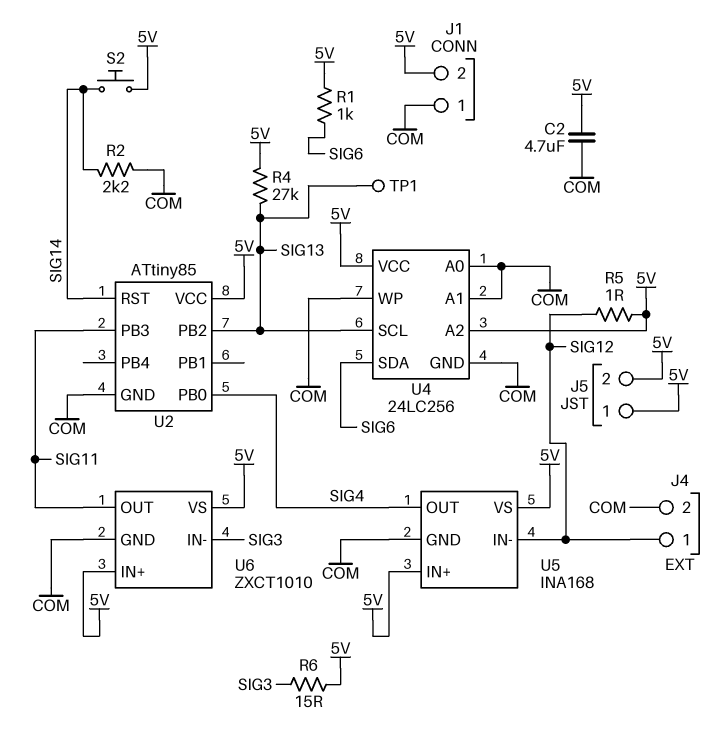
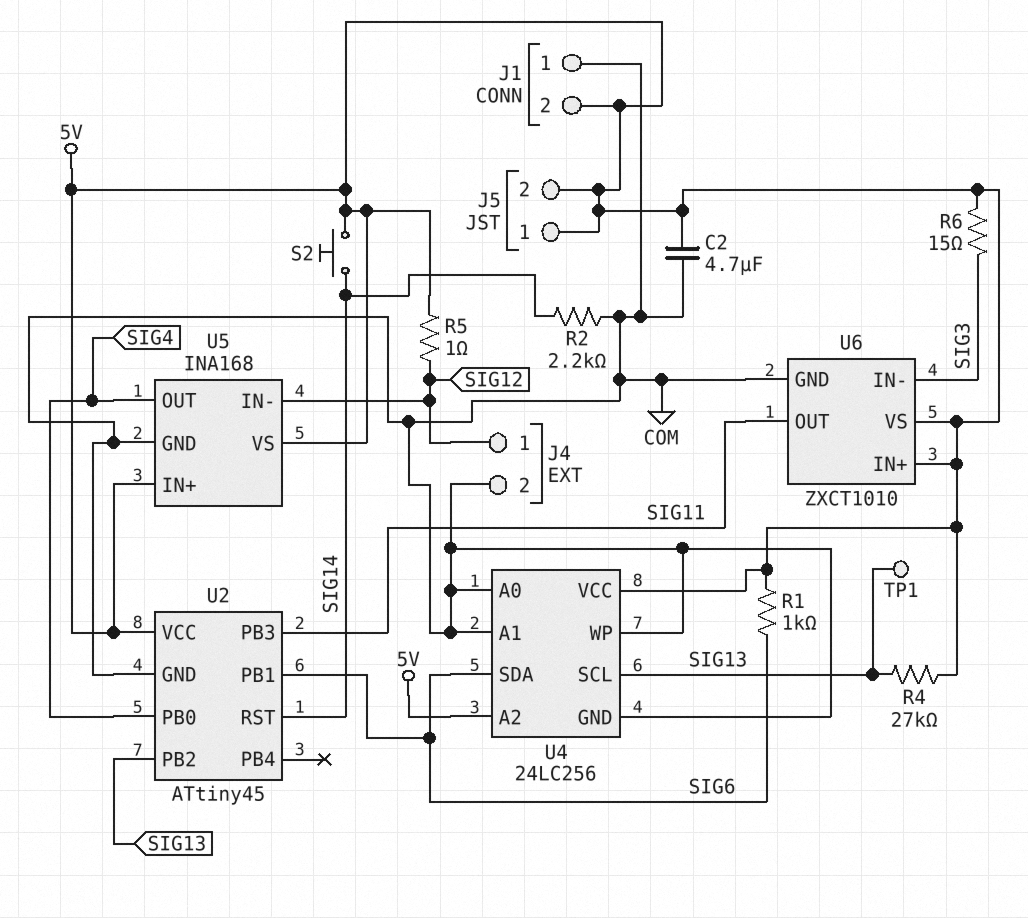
U2: ATtiny85 -> ATtiny45
U2 pin PB1: none -> SIG6

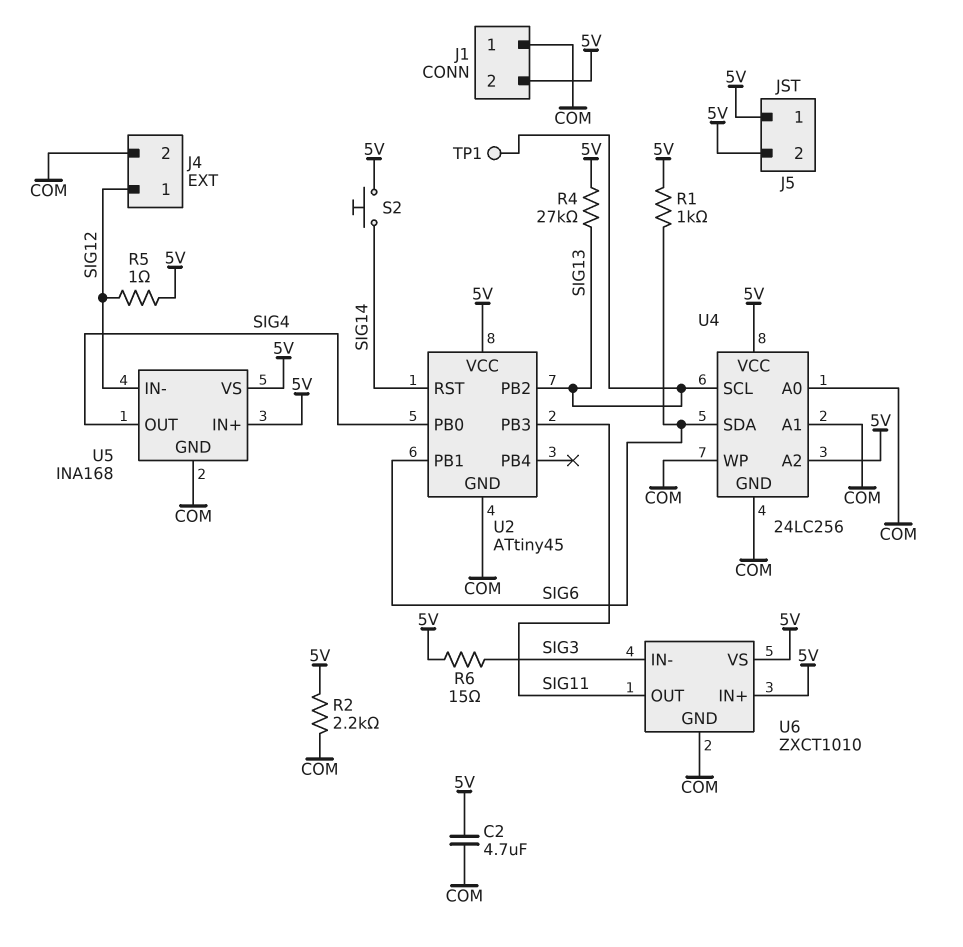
R2: 2.2k (COM, SIG14) -> 2.2k (5V, COM)

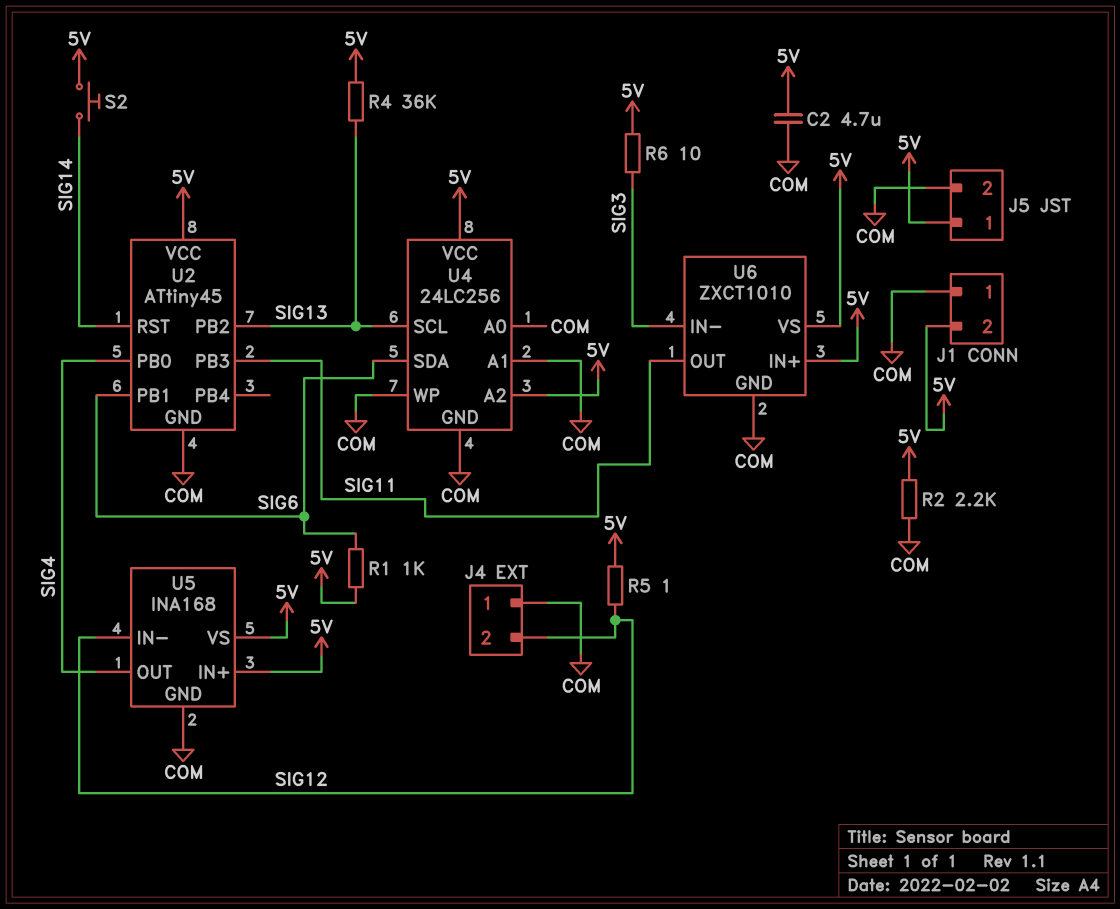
J4 pin 1: SIG12 -> COM
J4 pin 2: COM -> SIG12
J5 pin 2: 5V -> COM
R4: 27k (5V, SIG13) -> 36k (5V, SIG13)
R6: 15 (5V, SIG3) -> 10 (5V, SIG3)
TP1: test point (SIG13) -> none

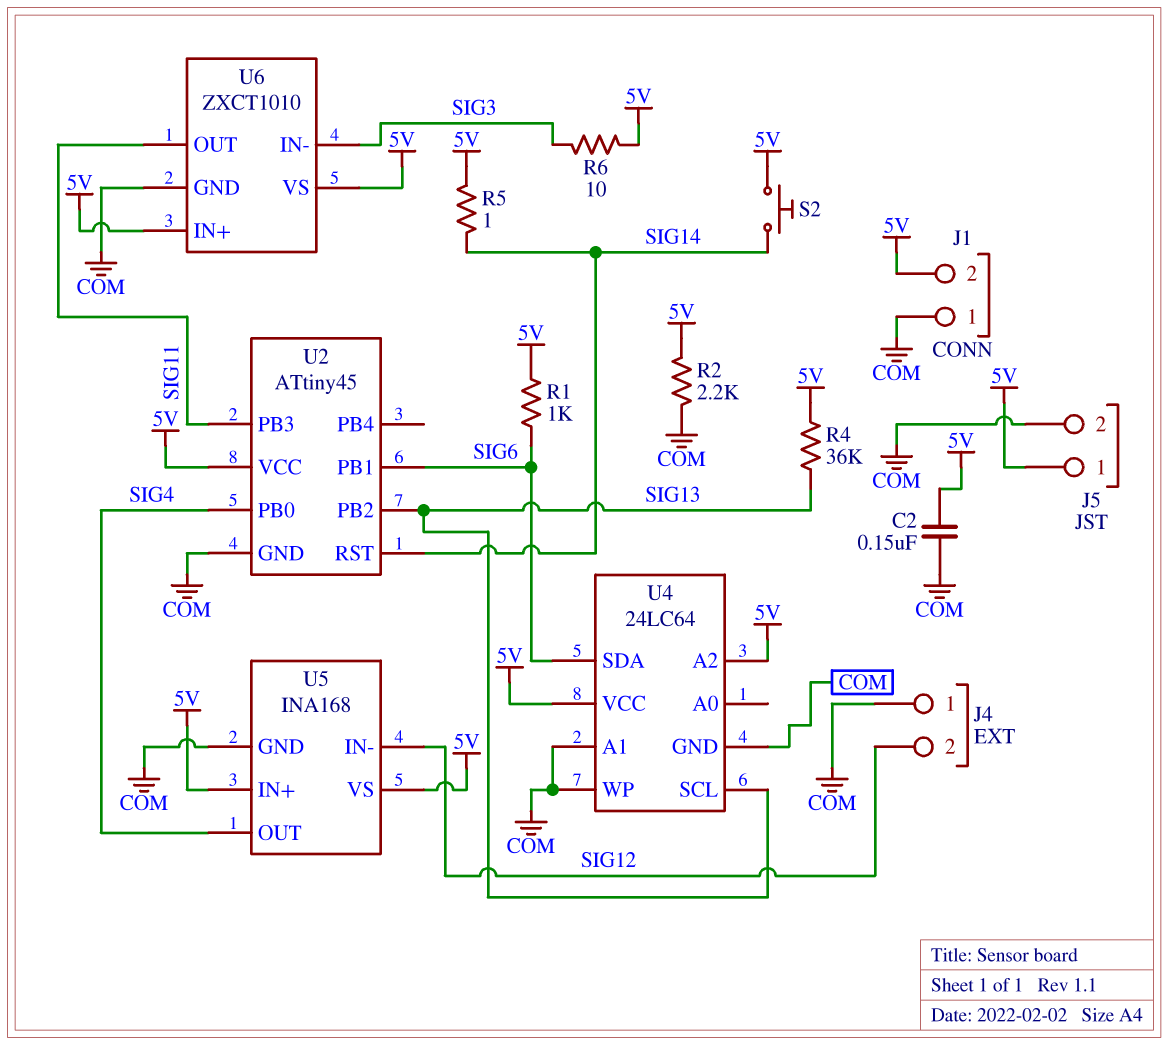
C2: 4.7uF (5V, COM) -> 150nF (5V, COM)
R5: 1 (5V, SIG12) -> 1 (5V, SIG14)
U4: 24LC256 -> 24LC64
U4 pin A0: COM -> none

